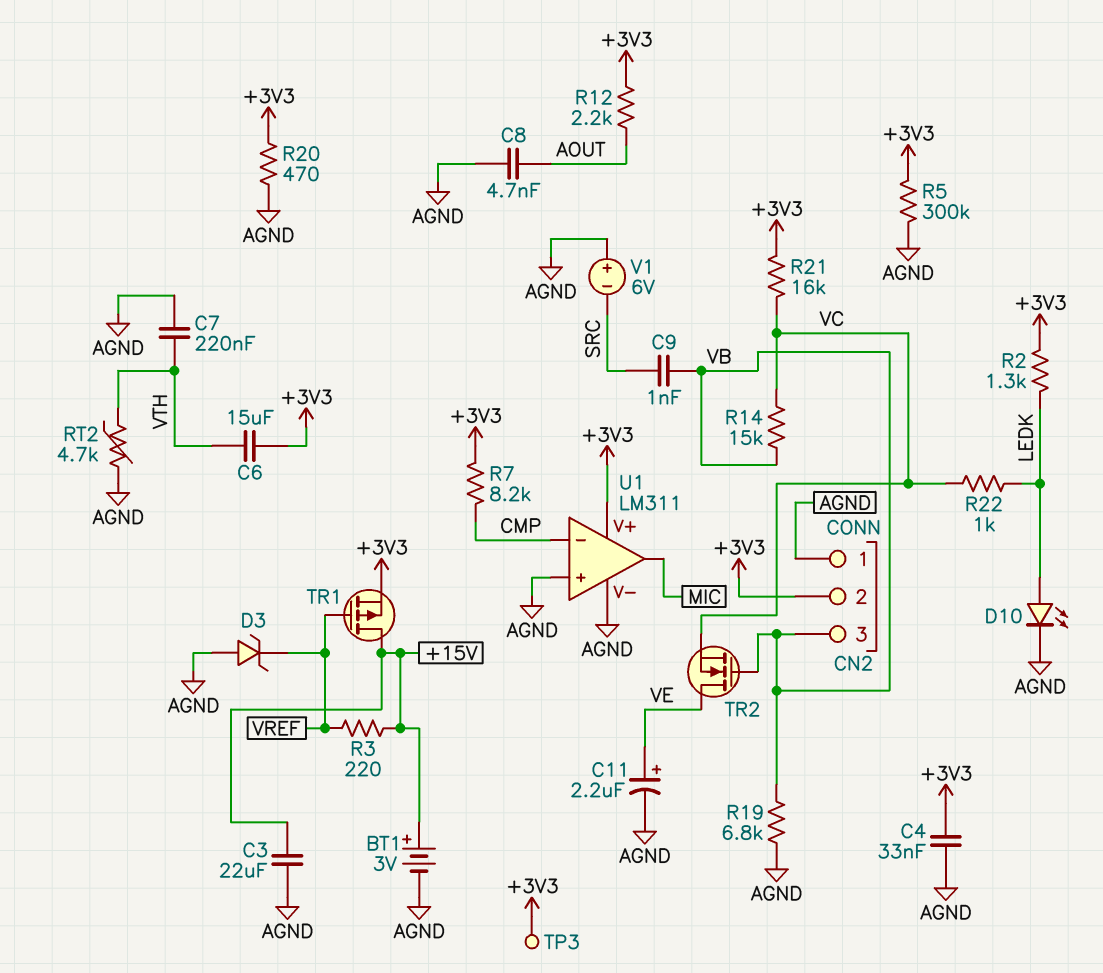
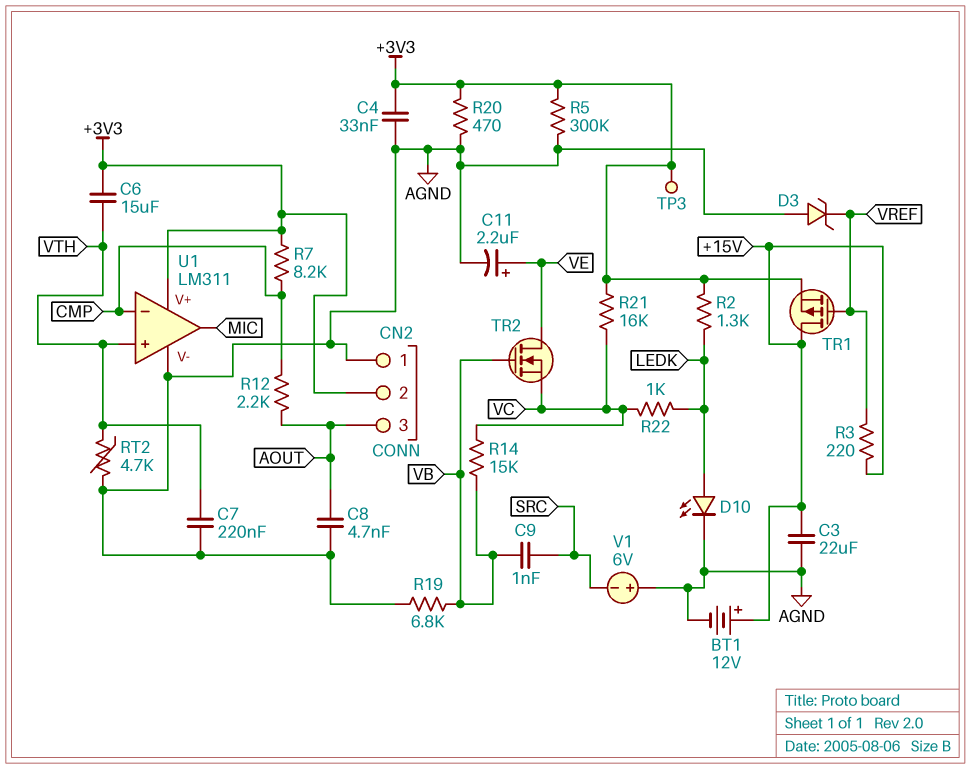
BT1: 3V (plus +15V, minus AGND) -> 12V (plus +15V, minus AGND)
CN2 pin 3: VB -> AOUT
R12: 2.2k (+3V3, AOUT) -> 2.2k (AOUT, CMP)
U1 pin in+: AGND -> VTH

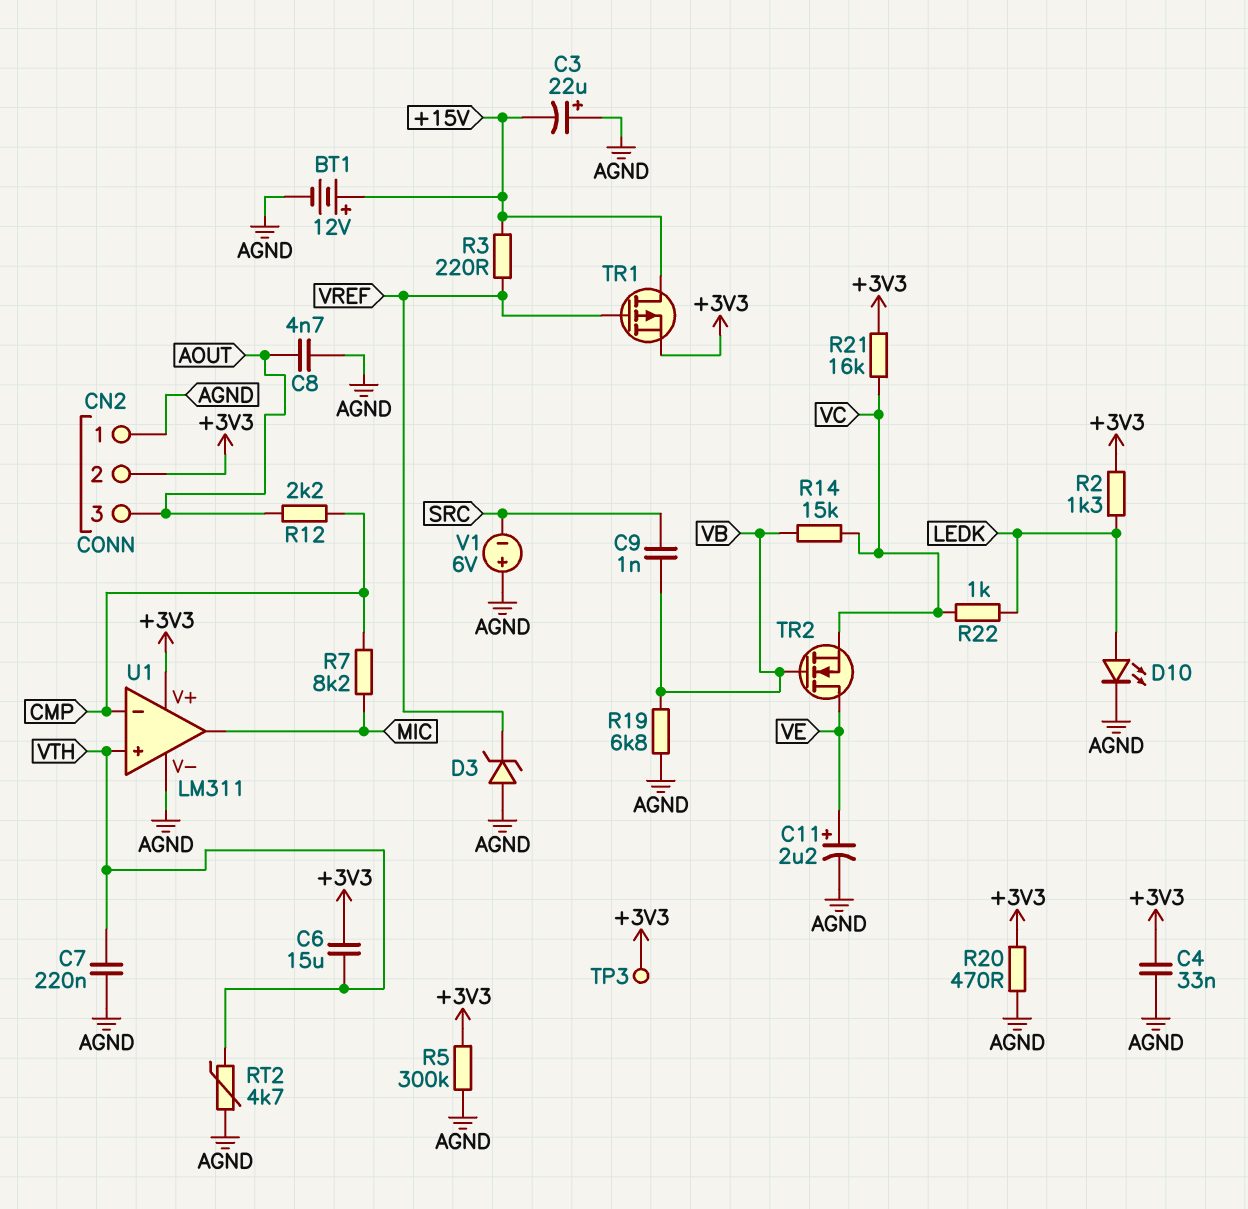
C3: 22uF (+15V, AGND) -> 22uF (plus AGND, minus +15V)
R7: 8.2k (+3V3, CMP) -> 8.2k (CMP, MIC)

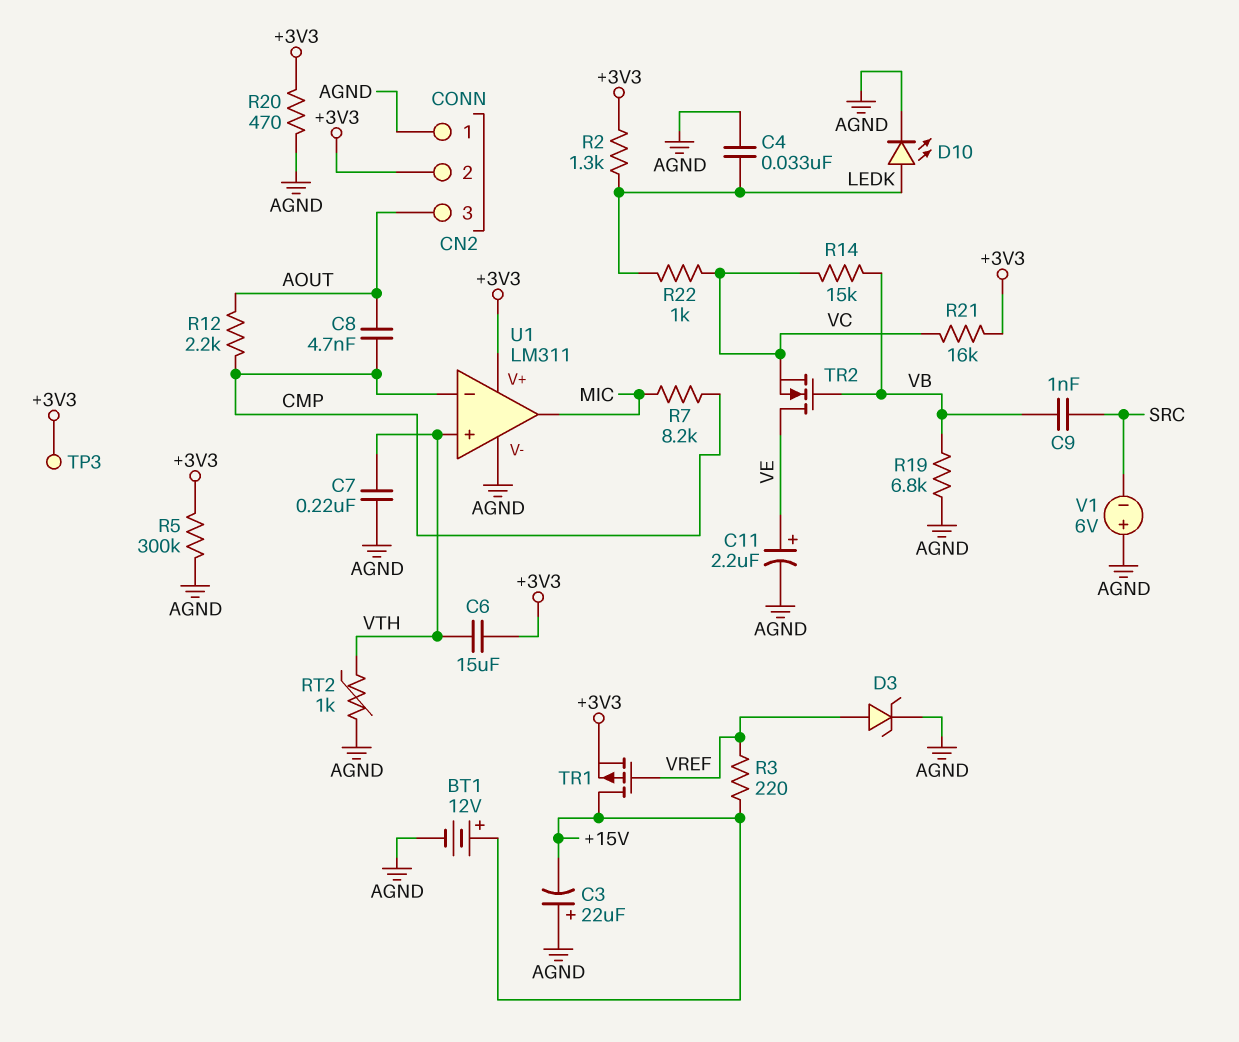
C4: 33nF (+3V3, AGND) -> 33nF (AGND, LEDK)
C8: 4.7nF (AGND, AOUT) -> 4.7nF (AOUT, CMP)
D3: zener (A AGND, K VREF) -> zener (A VREF, K AGND)
RT2: 4.7k (AGND, VTH) -> 1k (AGND, VTH)

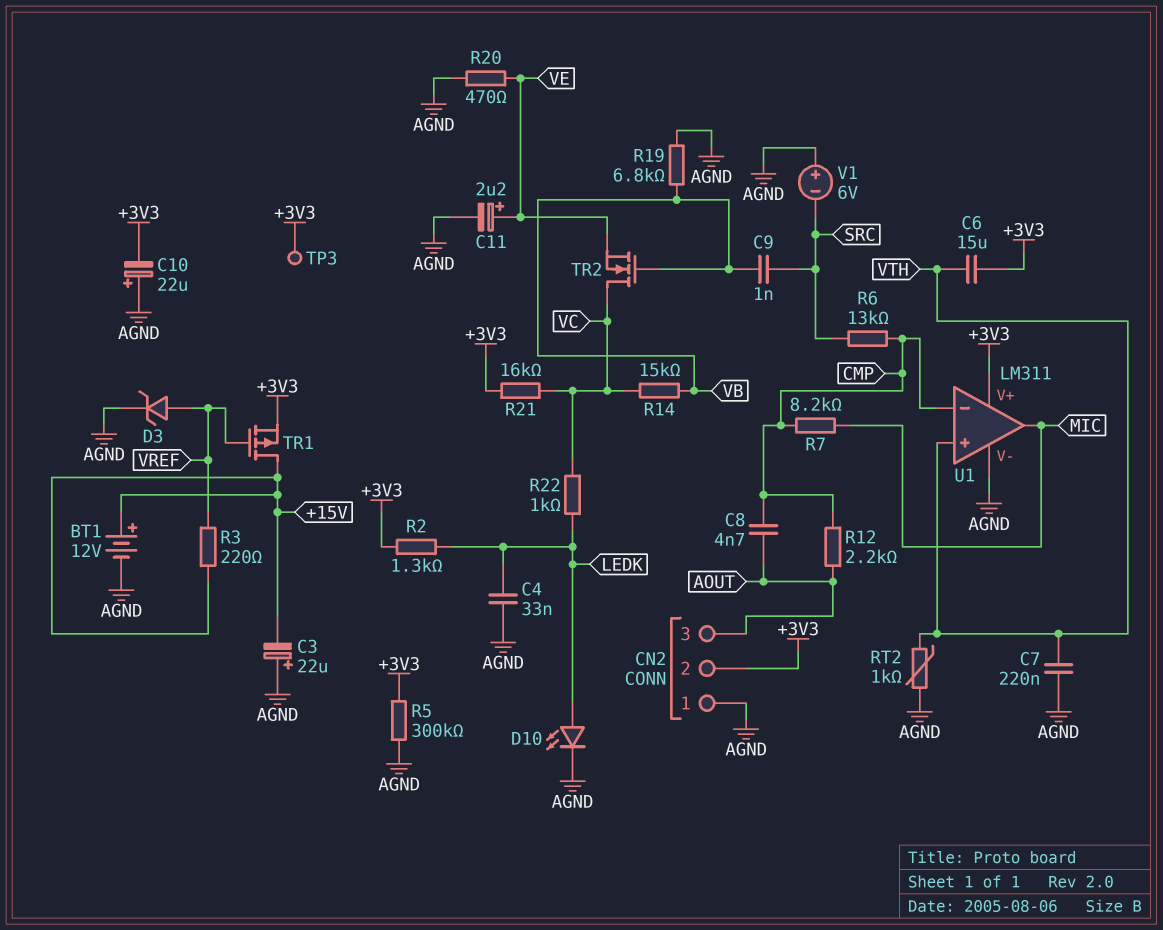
C10: none -> 22uF (plus AGND, minus +3V3)
R6: none -> 13k (CMP, SRC)
R20: 470 (+3V3, AGND) -> 470 (AGND, VE)
TR2: NMOS (G VB, D VE, S VC) -> NMOS (G VB, D VC, S VE)

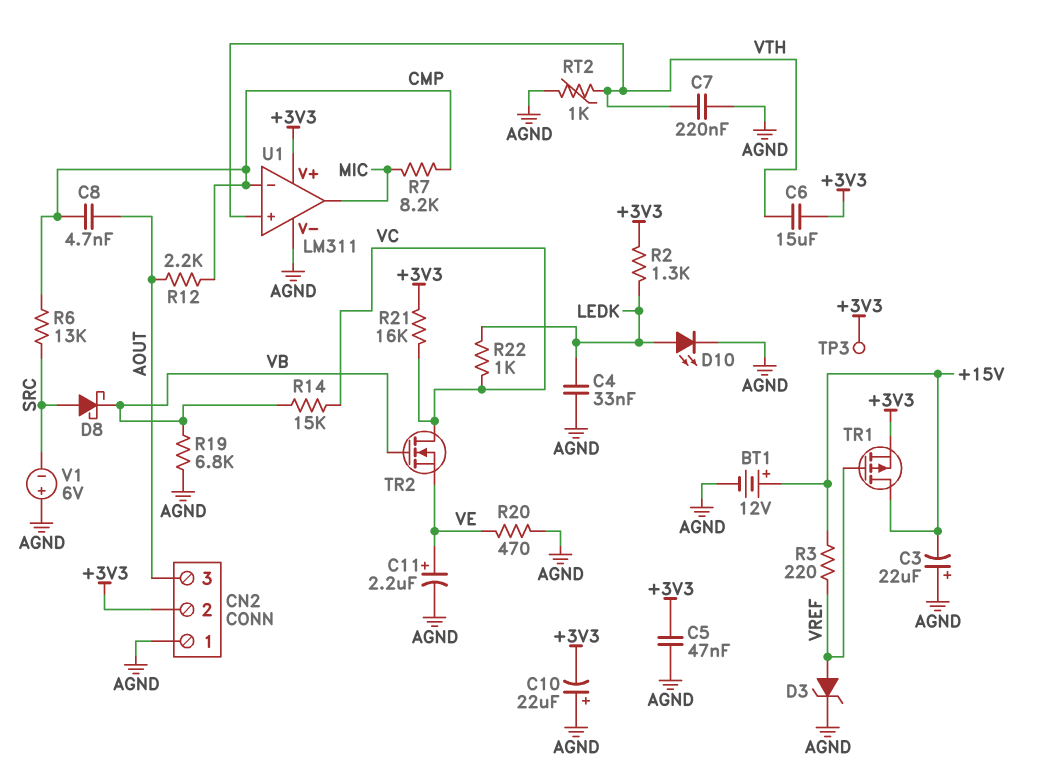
C5: none -> 47nF (+3V3, AGND)
C9: 1nF (SRC, VB) -> none
D8: none -> schottky (A SRC, K VB)
R5: 300k (+3V3, AGND) -> none

